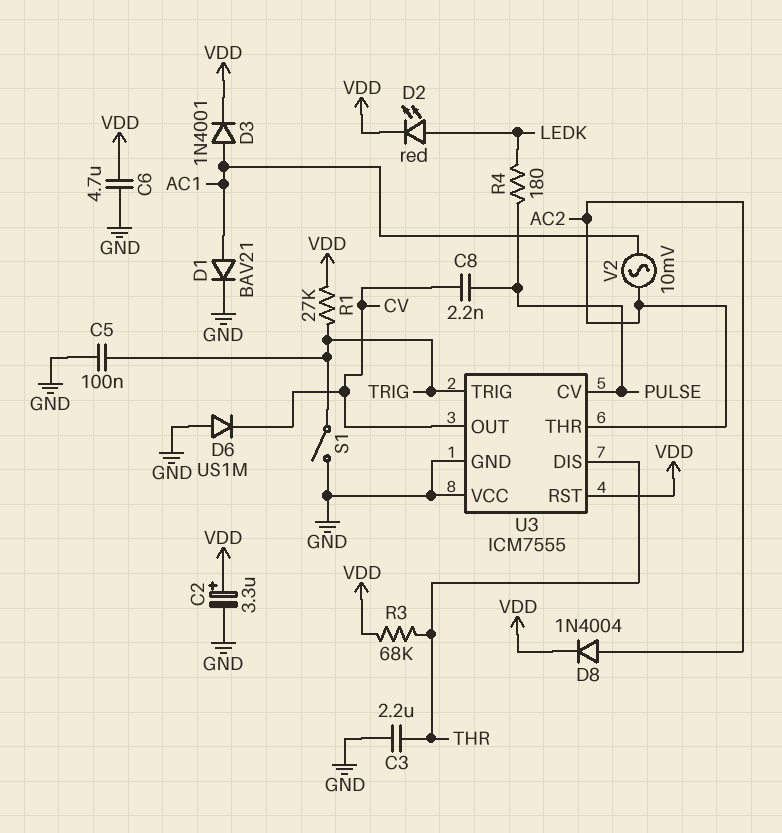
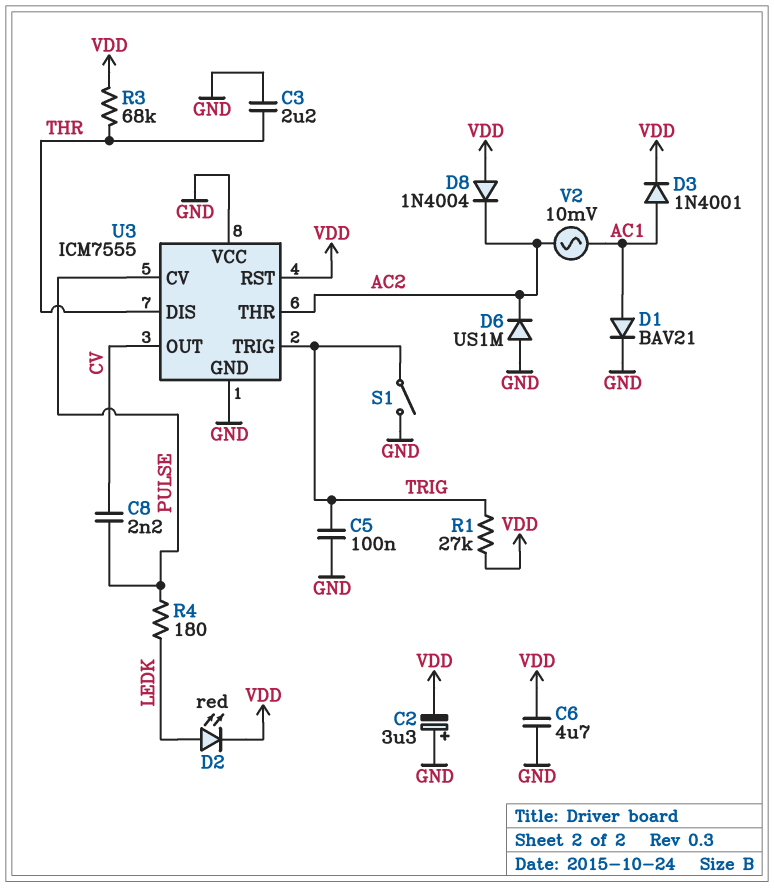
C2: 3.3uF (plus VDD, minus GND) -> 3.3uF (plus GND, minus VDD)
D6: diode US1M (A GND, K CV) -> diode US1M (A GND, K AC2)
D8: diode 1N4004 (A AC2, K VDD) -> diode 1N4004 (A VDD, K AC2)

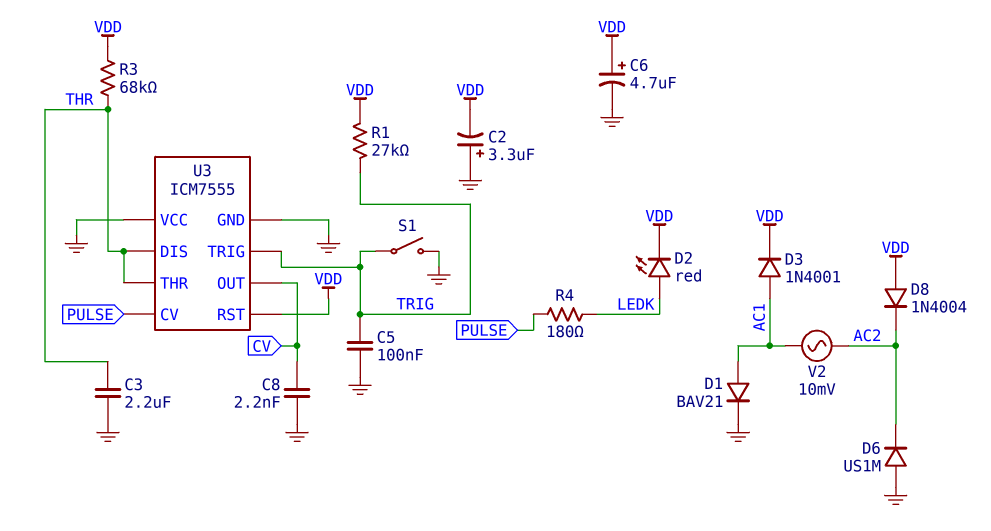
C6: 4.7uF (GND, VDD) -> 4.7uF (plus VDD, minus GND)
C8: 2.2nF (CV, PULSE) -> 2.2nF (CV, GND)
U3 pin THR: AC2 -> THR

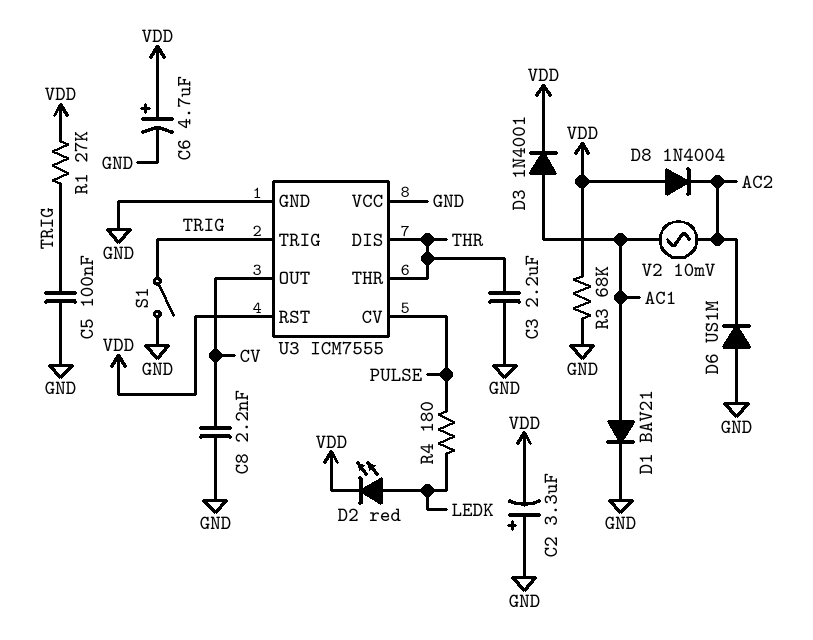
R3: 68k (THR, VDD) -> 68k (GND, VDD)

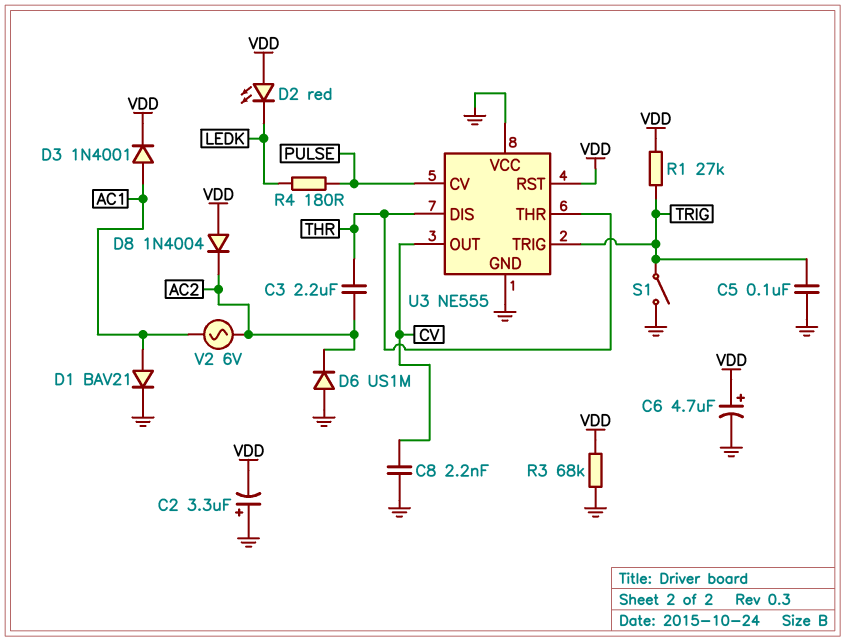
C3: 2.2uF (GND, THR) -> 2.2uF (AC2, THR)
D2: LED red (A LEDK, K VDD) -> LED red (A VDD, K LEDK)
U3: ICM7555 -> NE555
V2: AC 10mV (AC1, AC2) -> AC 6V (AC1, AC2)

